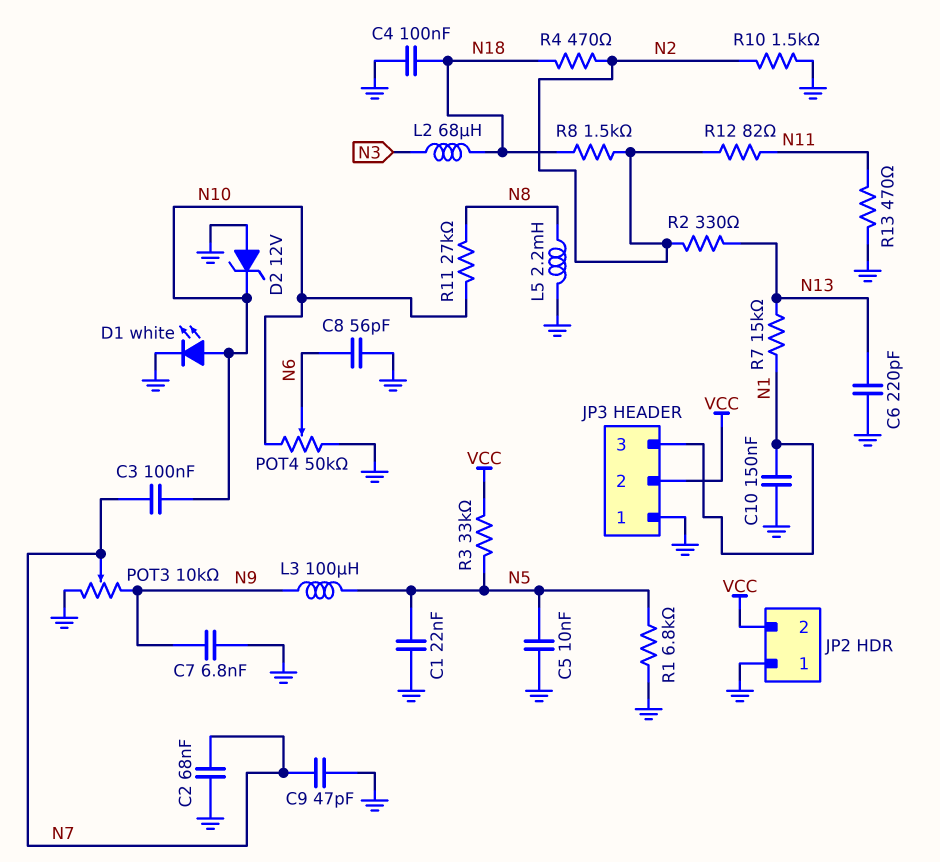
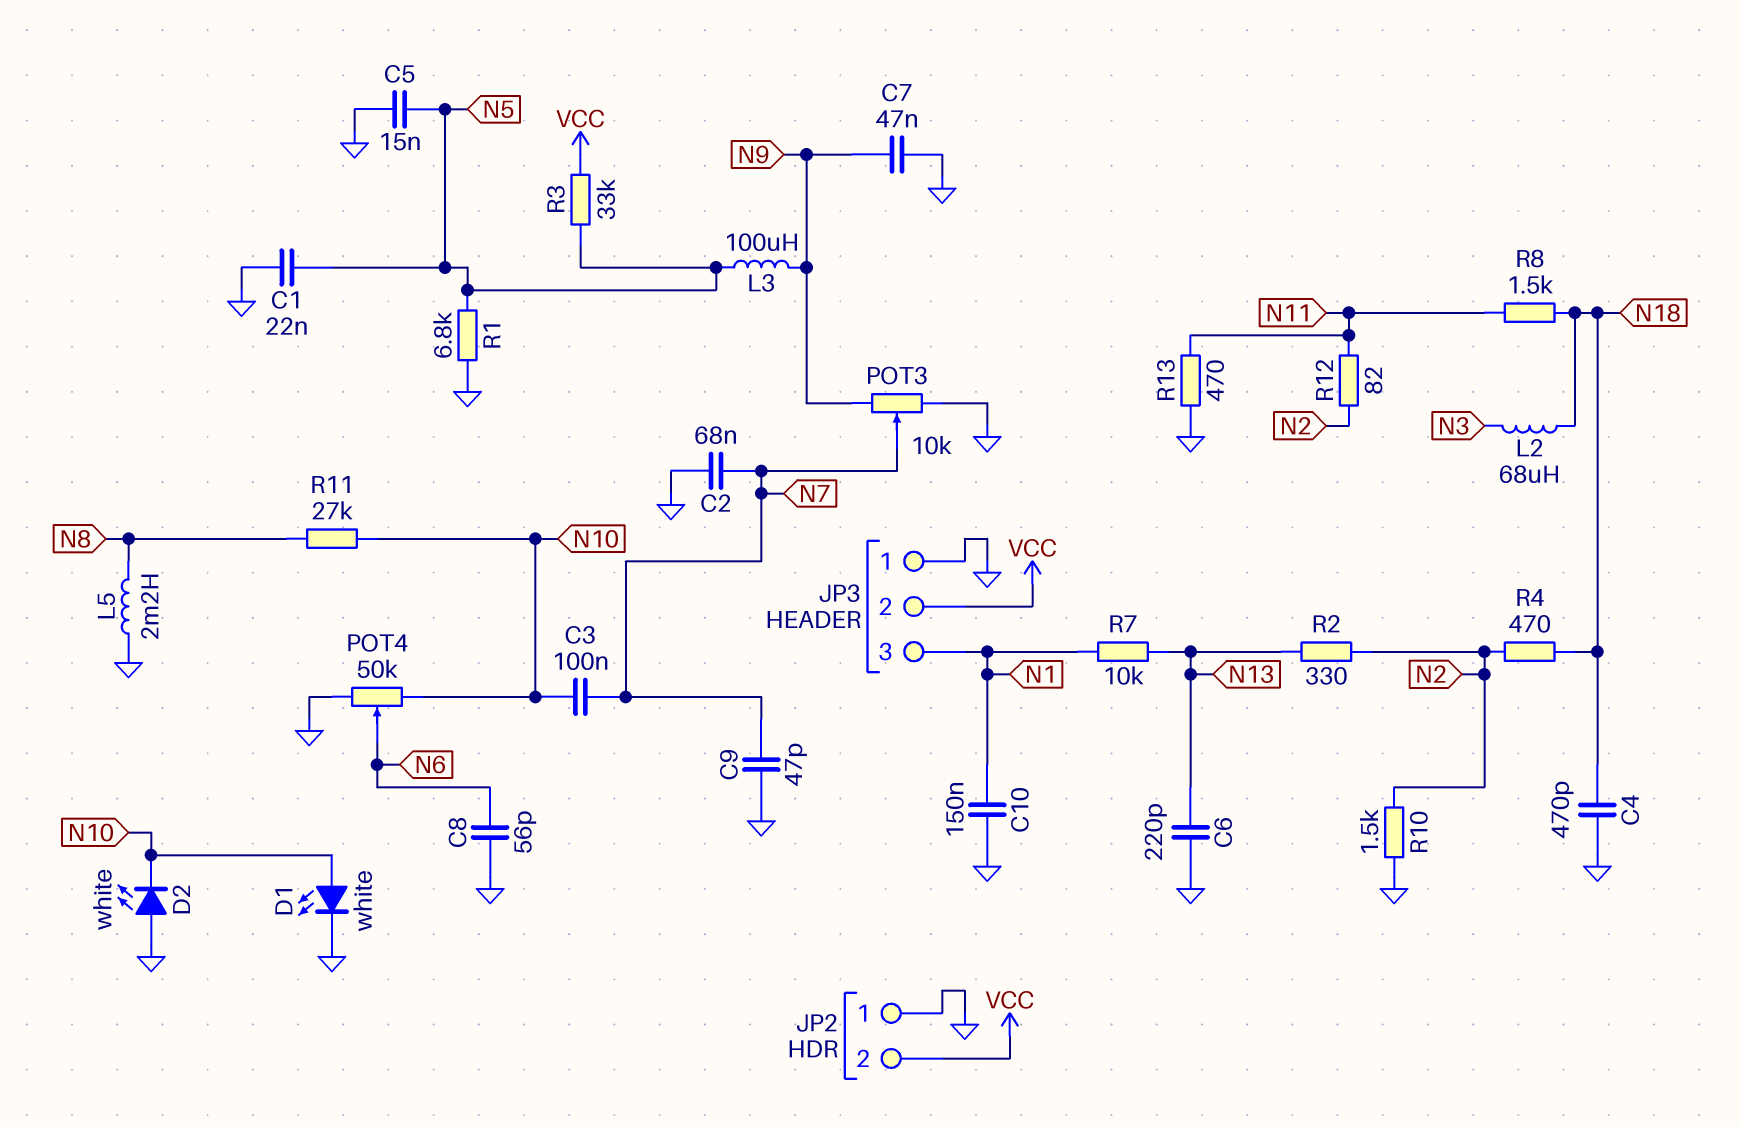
C4: 100nF (GND, N18) -> 470pF (GND, N18)
C5: 10nF (GND, N5) -> 15nF (GND, N5)
C7: 6.8nF (GND, N9) -> 47nF (GND, N9)
D2: zener 12V (A GND, K N10) -> LED white (A GND, K N10)
R7: 15k (N1, N13) -> 10k (N1, N13)
R8: 1.5k (N2, N18) -> 1.5k (N11, N18)

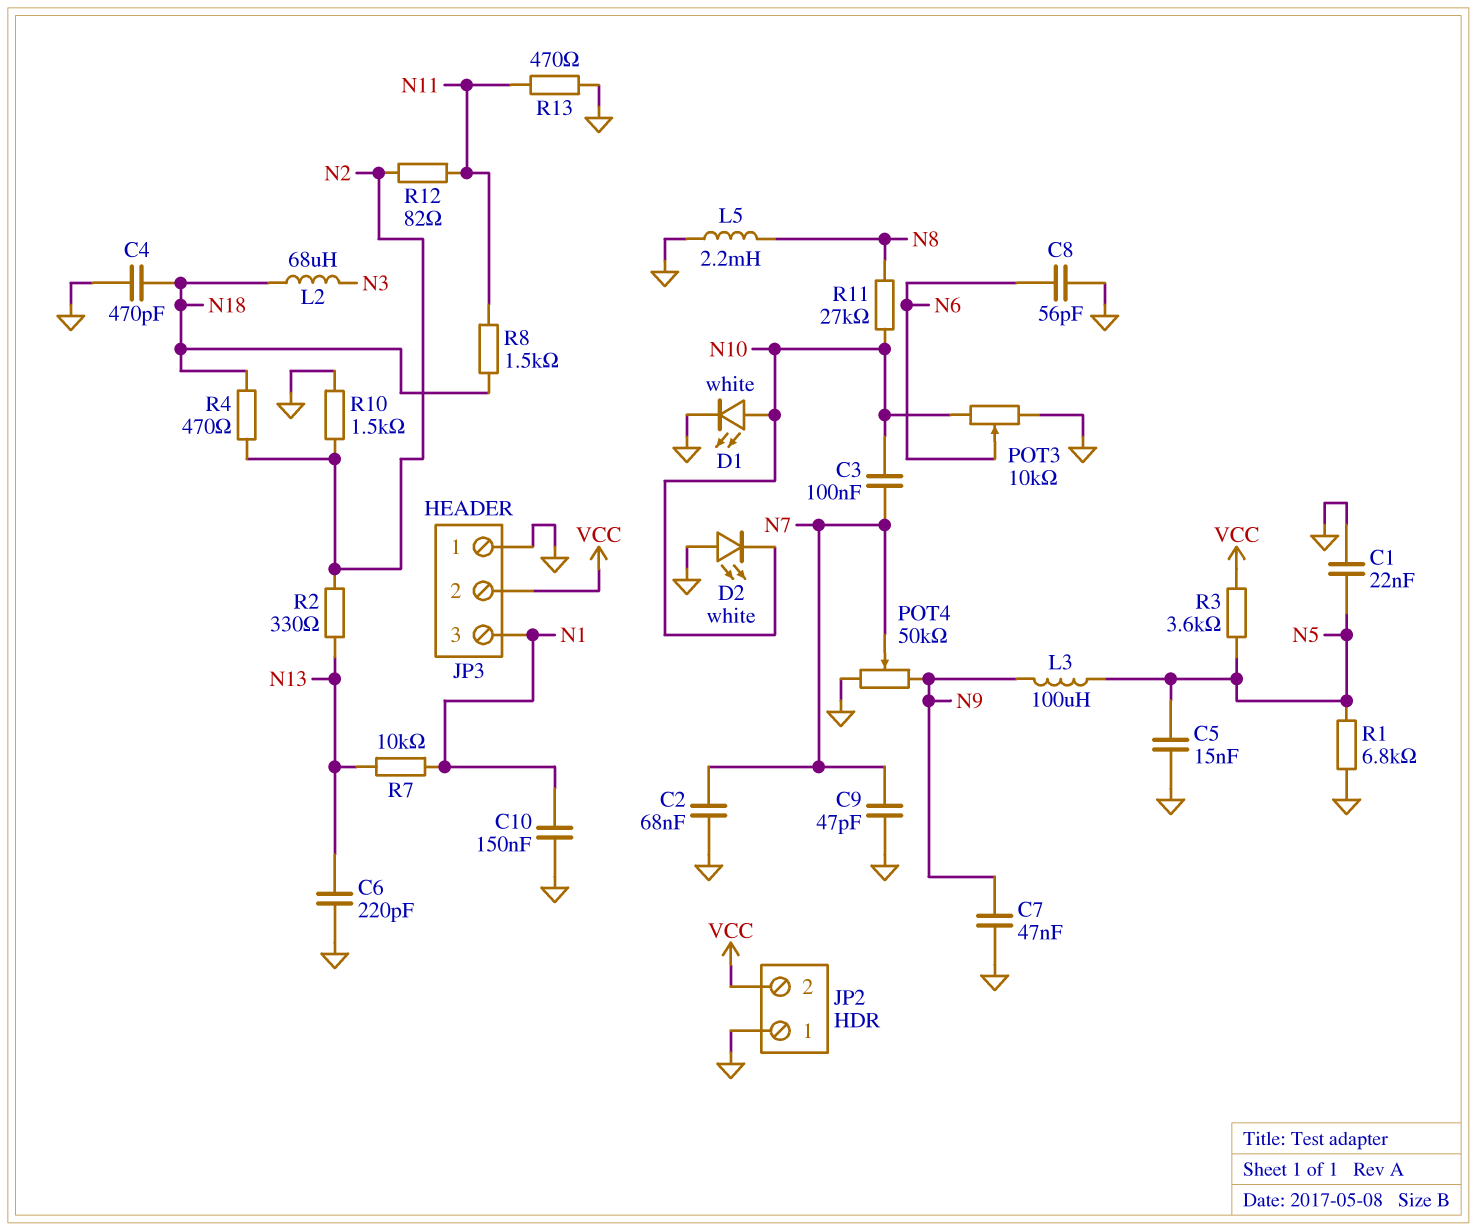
POT3: 10k (GND, N9, wiper N7) -> 10k (GND, N10, wiper N6)
POT4: 50k (GND, N10, wiper N6) -> 50k (GND, N9, wiper N7)
R3: 33k (N5, VCC) -> 3.6k (N5, VCC)

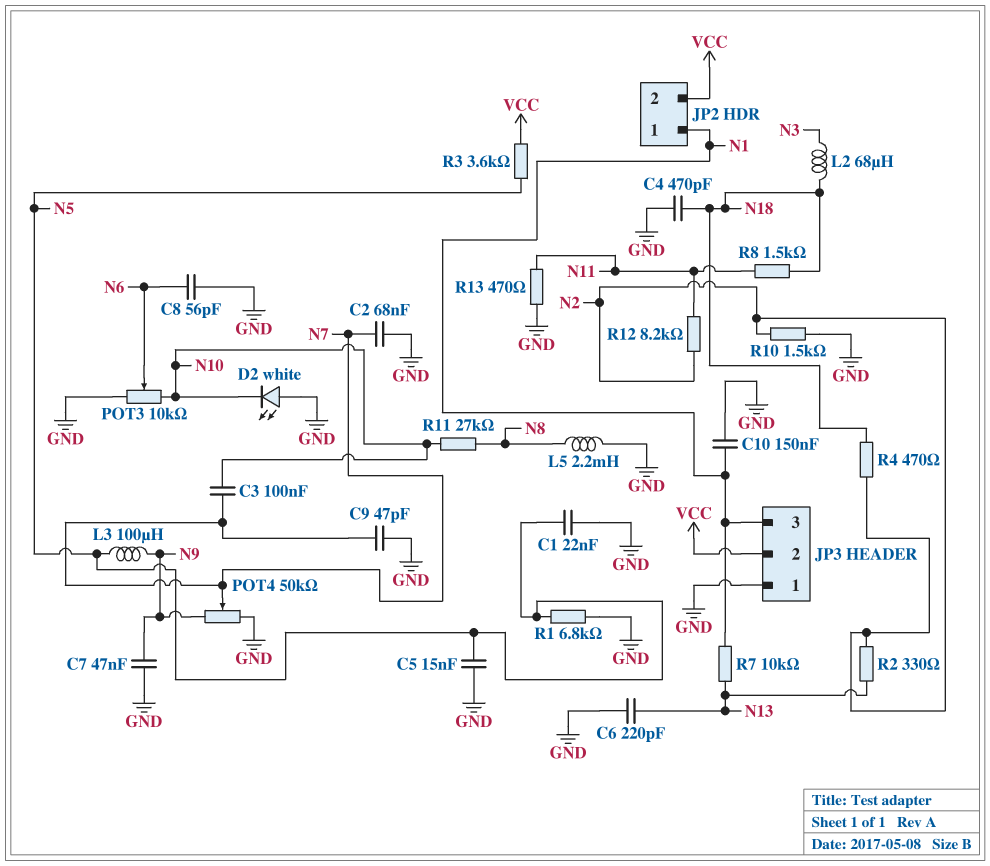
D1: LED white (A N10, K GND) -> none
JP2 pin 1: GND -> N1
R12: 82 (N2, N11) -> 8.2k (N2, N11)

